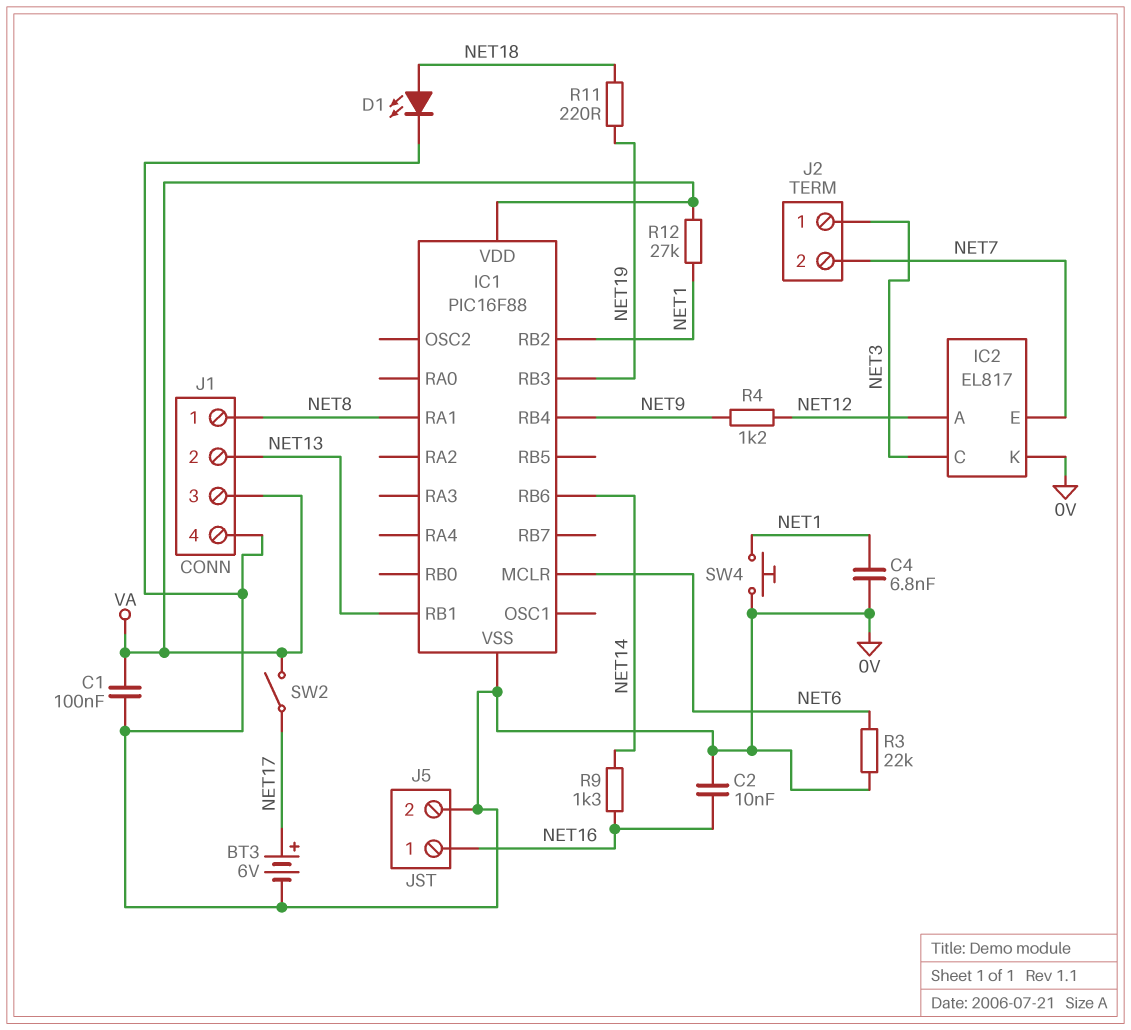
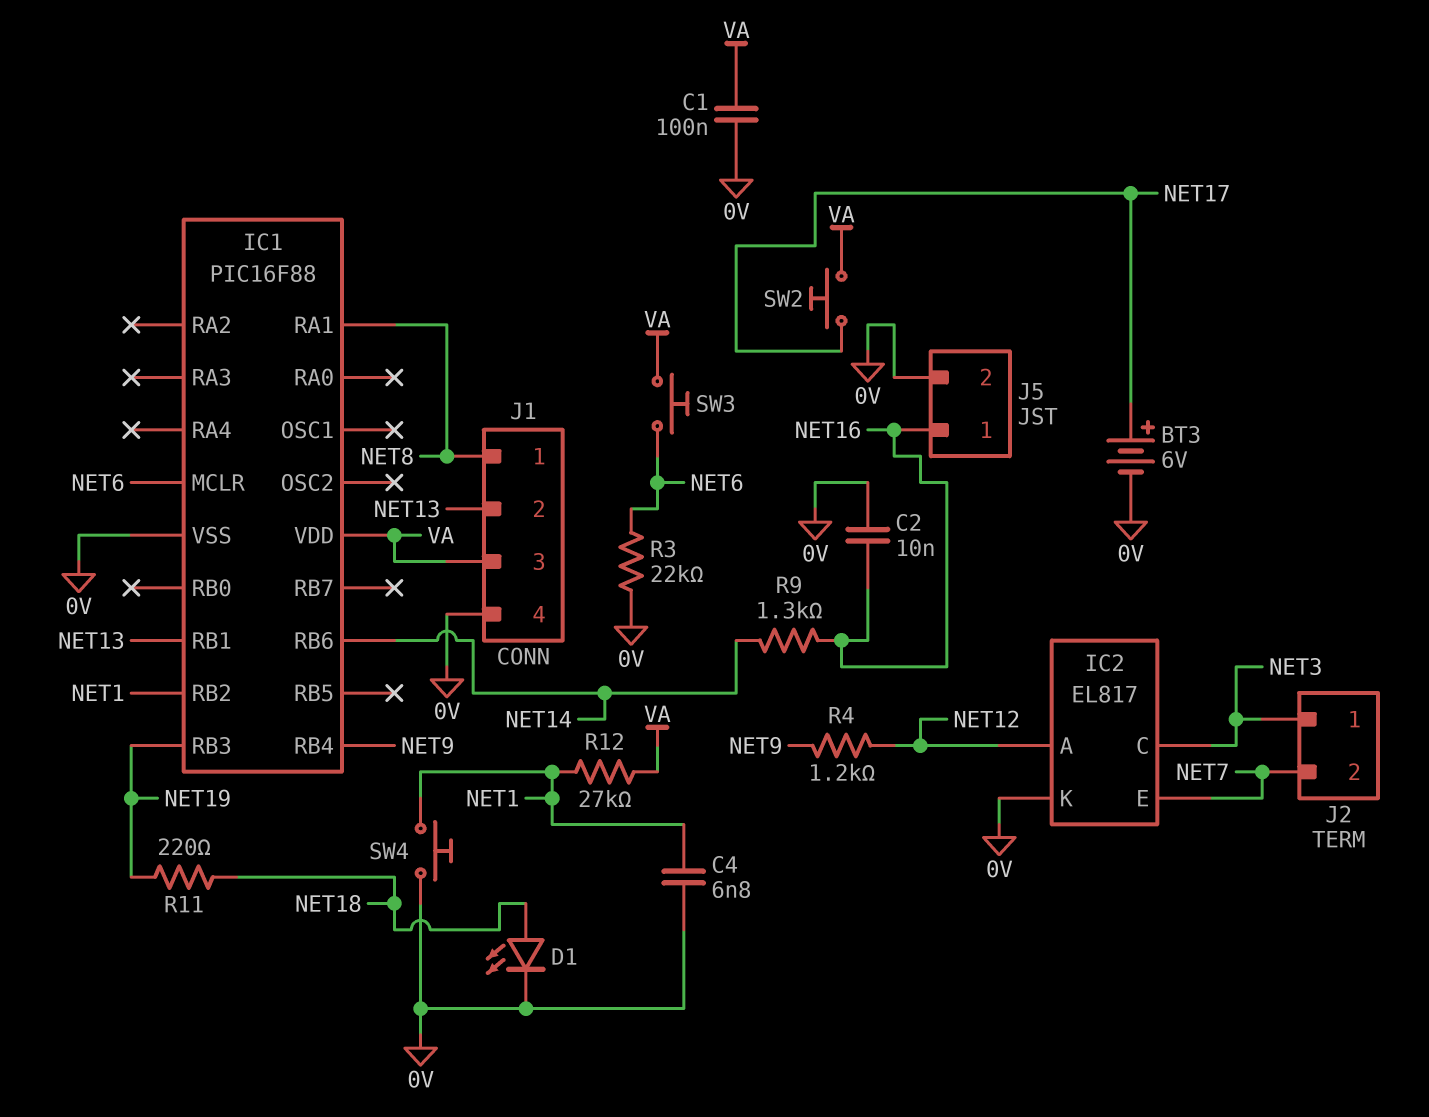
SW2: switch (NET17, VA) -> button (NET17, VA)
SW3: none -> button (NET6, VA)

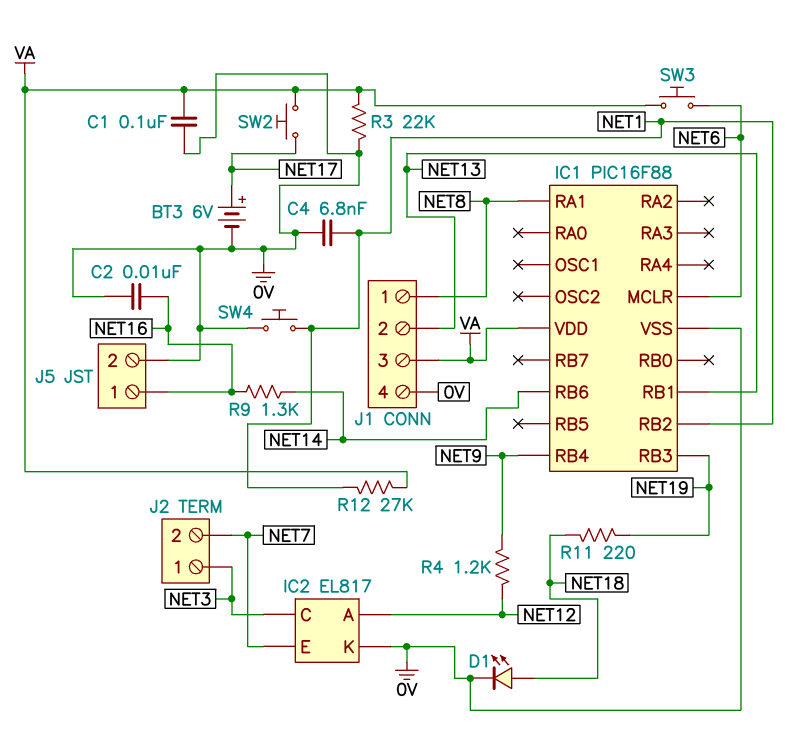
R3: 22k (0V, NET6) -> 22k (0V, VA)

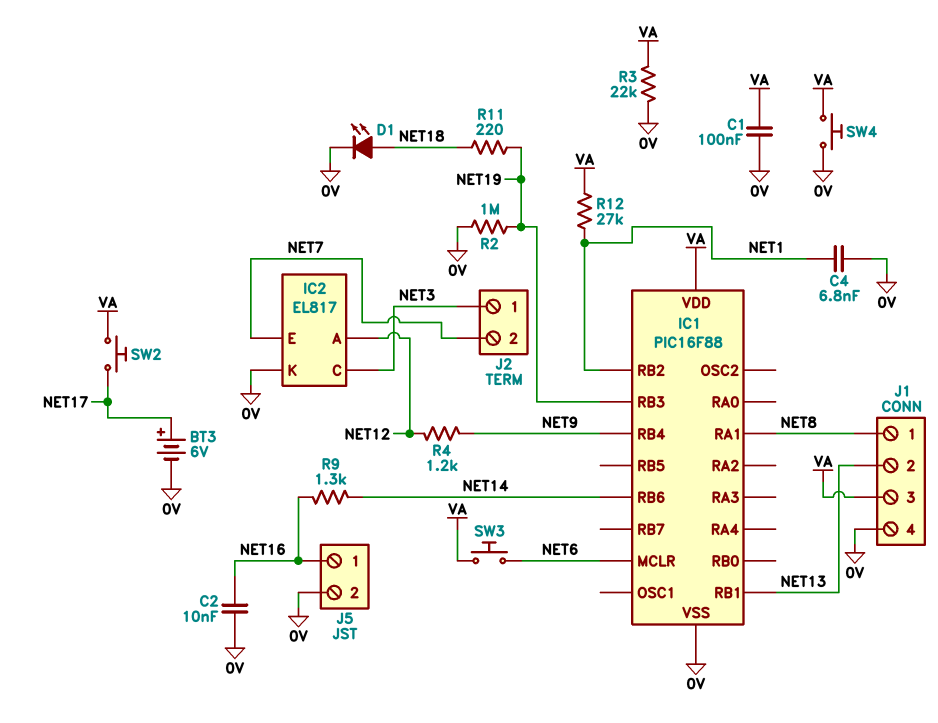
R2: none -> 1M (0V, NET19)
SW4: button (0V, NET1) -> button (0V, VA)

